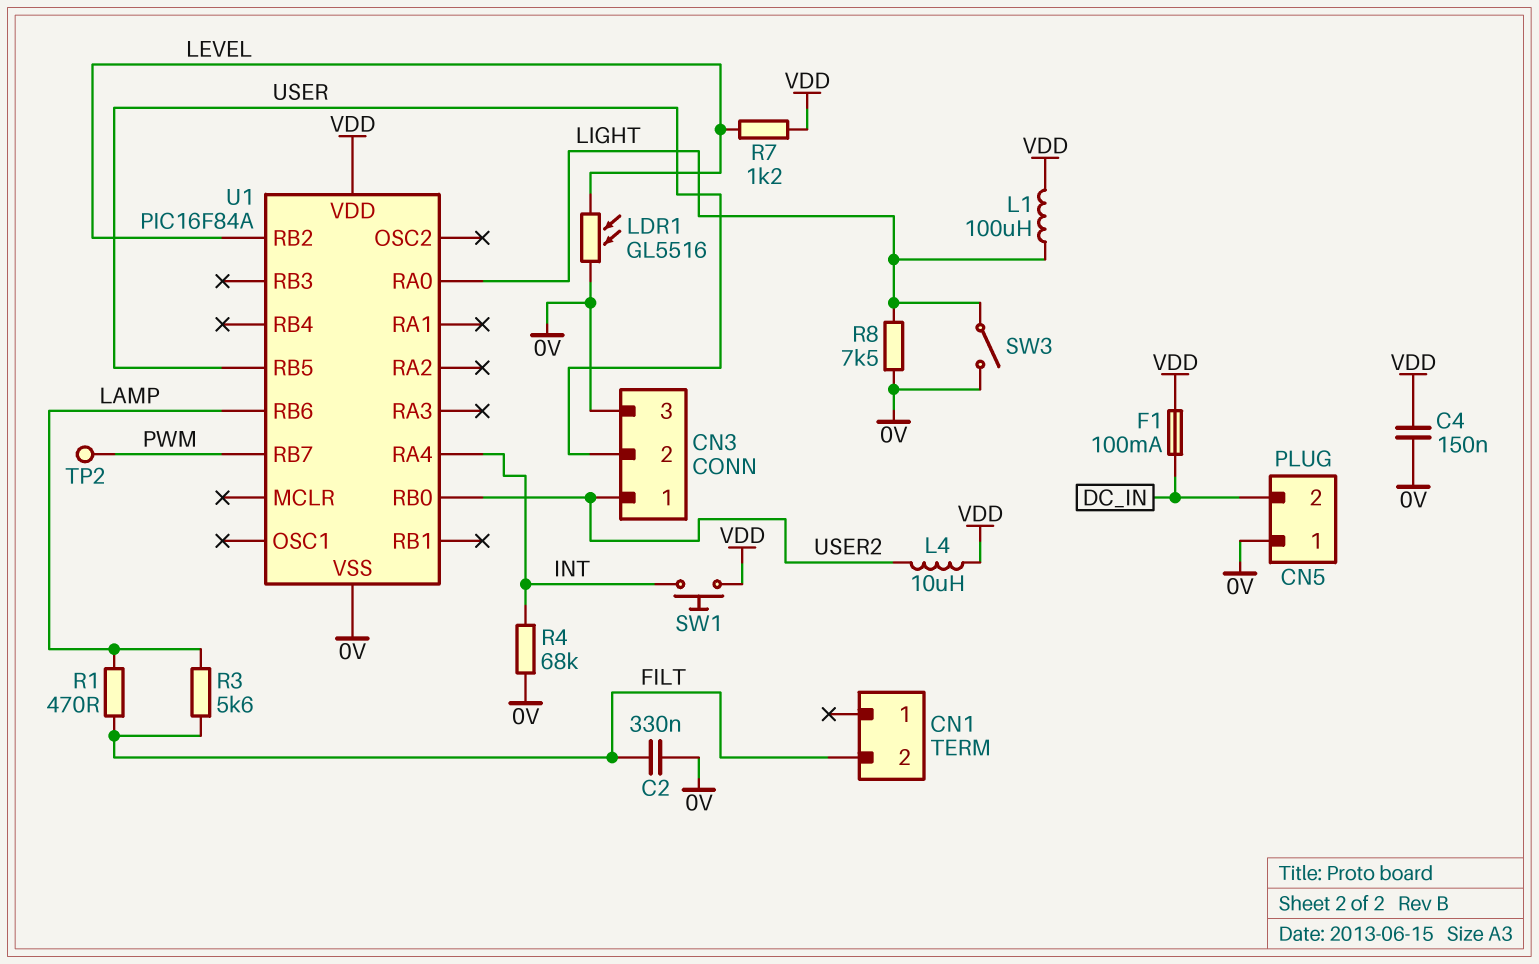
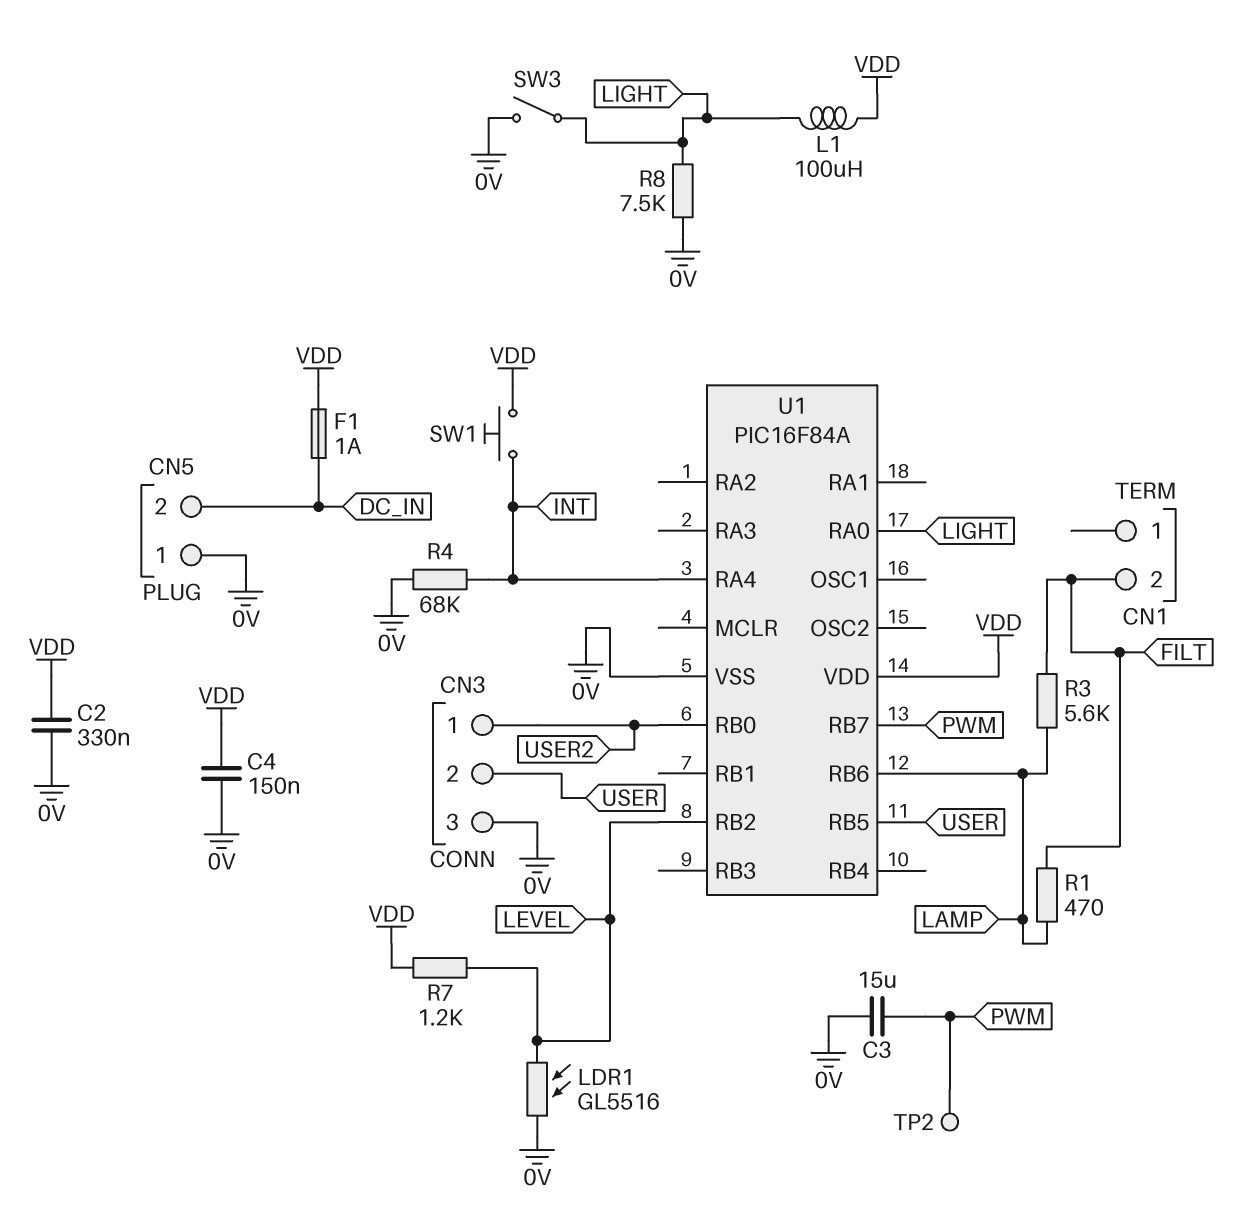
C2: 330nF (0V, FILT) -> 330nF (0V, VDD)
C3: none -> 15uF (0V, PWM)
F1: 100mA (DC_IN, VDD) -> 1A (DC_IN, VDD)
L4: 10uH (USER2, VDD) -> none

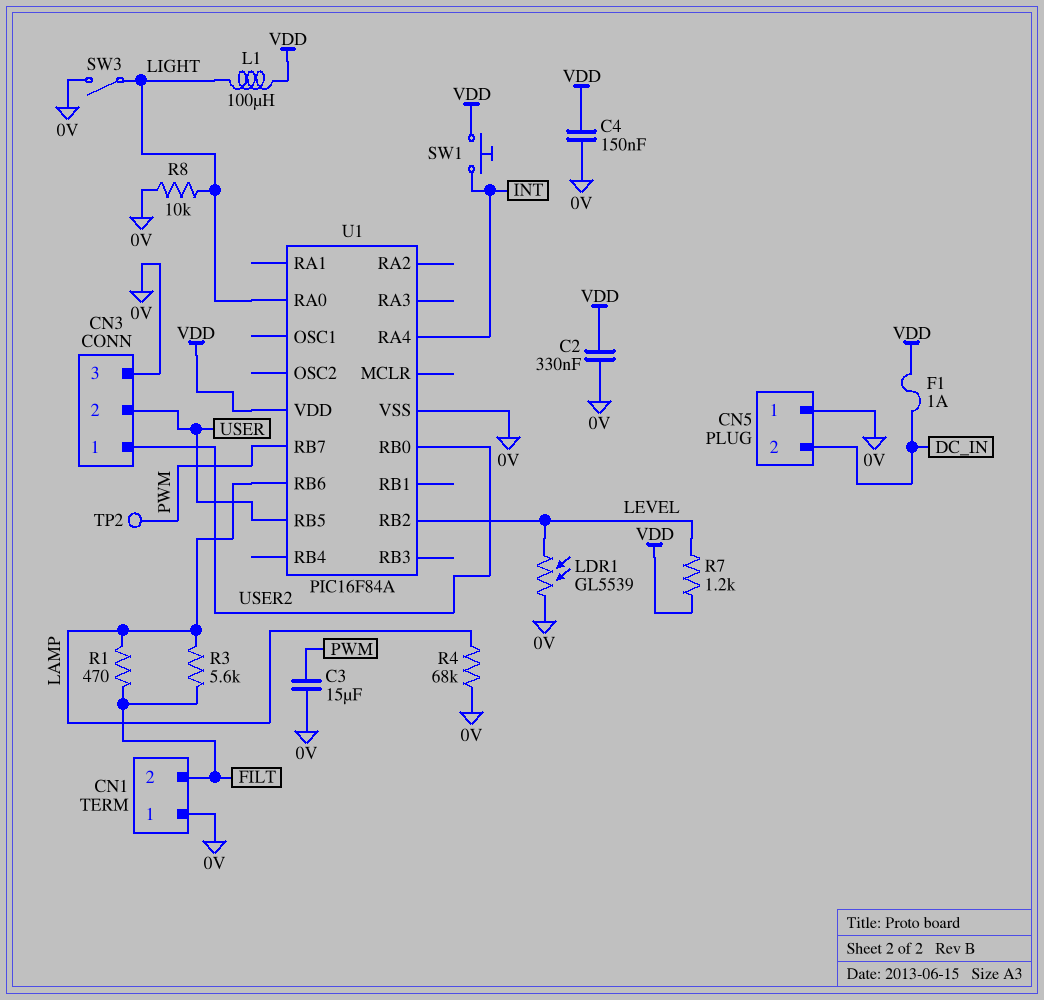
CN1 pin 1: none -> 0V
LDR1: GL5516 (0V, LEVEL) -> GL5539 (0V, LEVEL)
R4: 68k (0V, INT) -> 68k (0V, LAMP)
R8: 7.5k (0V, LIGHT) -> 10k (0V, LIGHT)

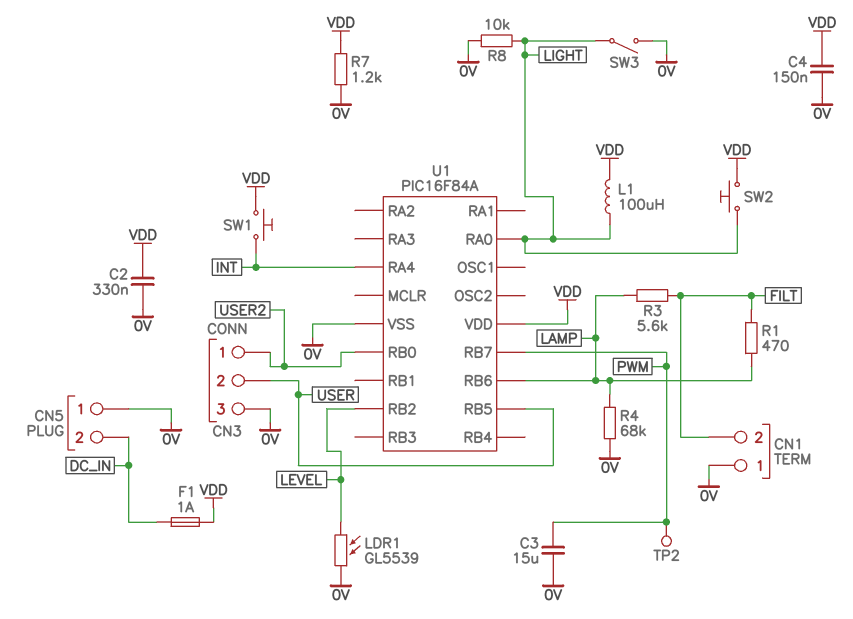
R7: 1.2k (LEVEL, VDD) -> 1.2k (0V, VDD)
SW2: none -> button (LIGHT, VDD)

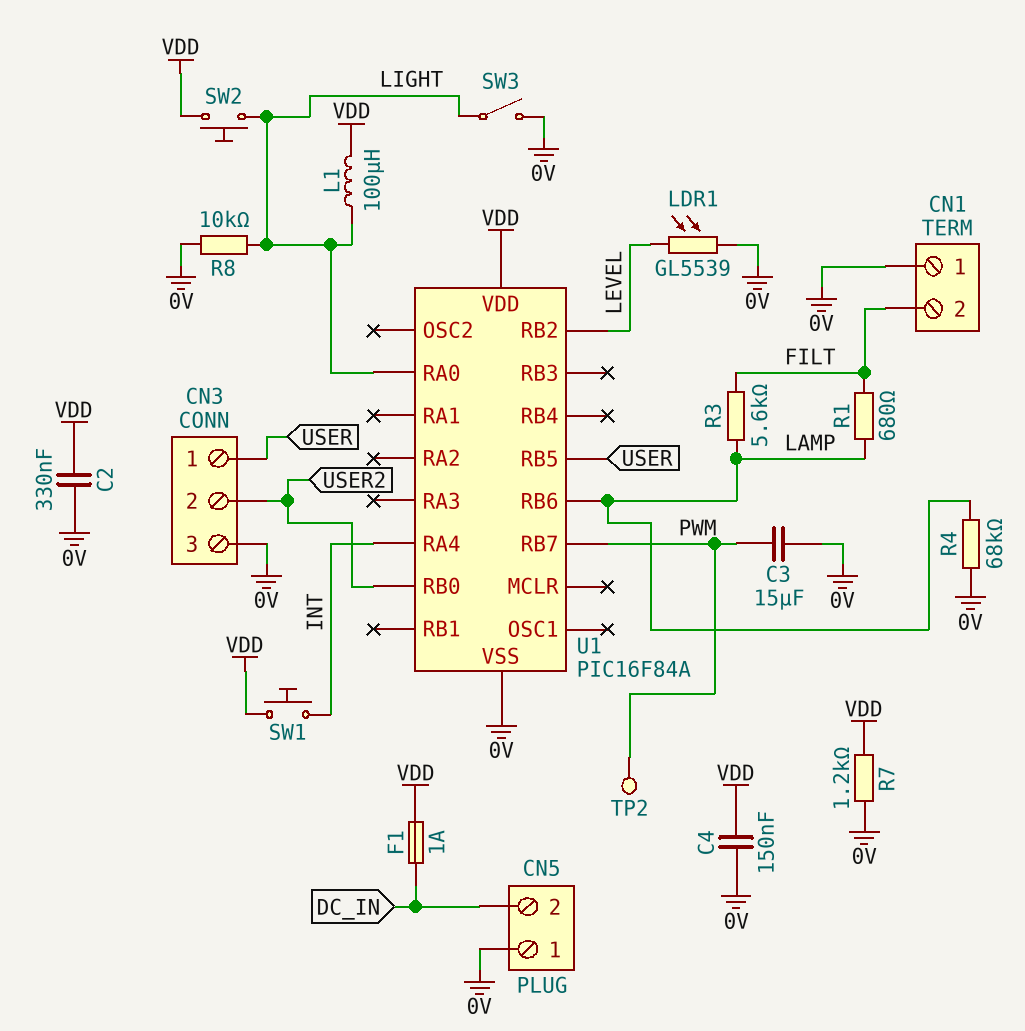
CN3 pin 1: USER2 -> USER
CN3 pin 2: USER -> USER2
R1: 470 (FILT, LAMP) -> 680 (FILT, LAMP)

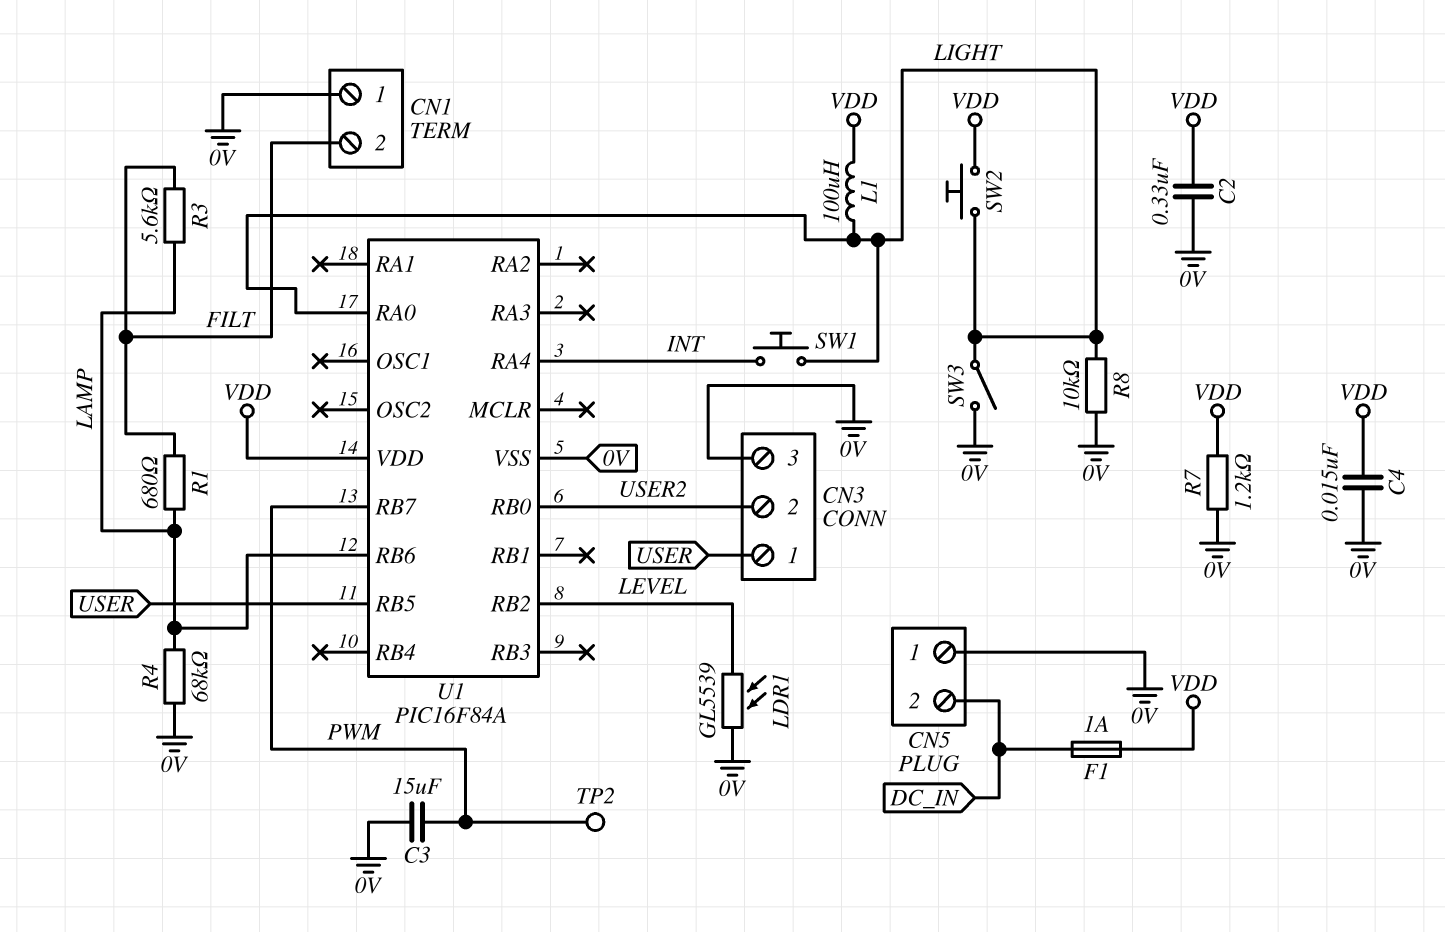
C4: 150nF (0V, VDD) -> 15nF (0V, VDD)
SW1: button (INT, VDD) -> button (INT, LIGHT)

